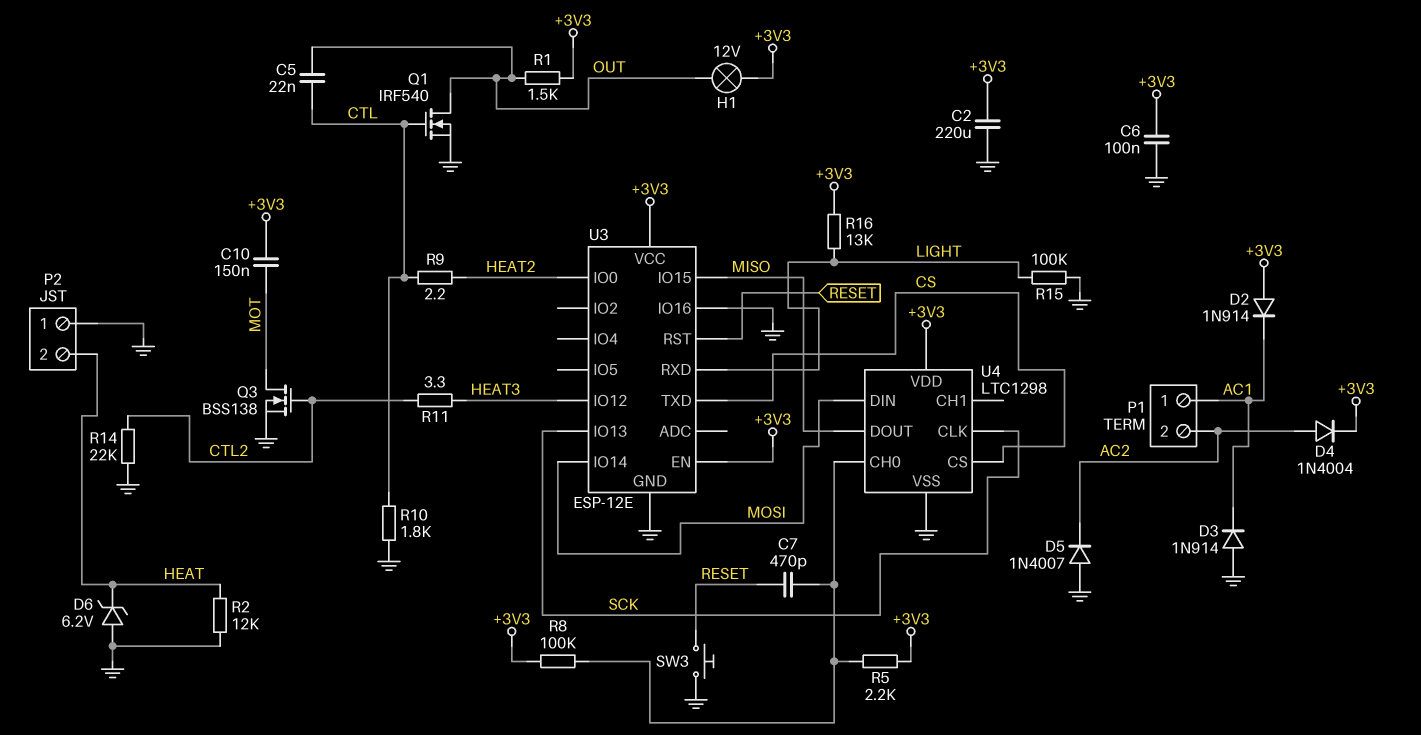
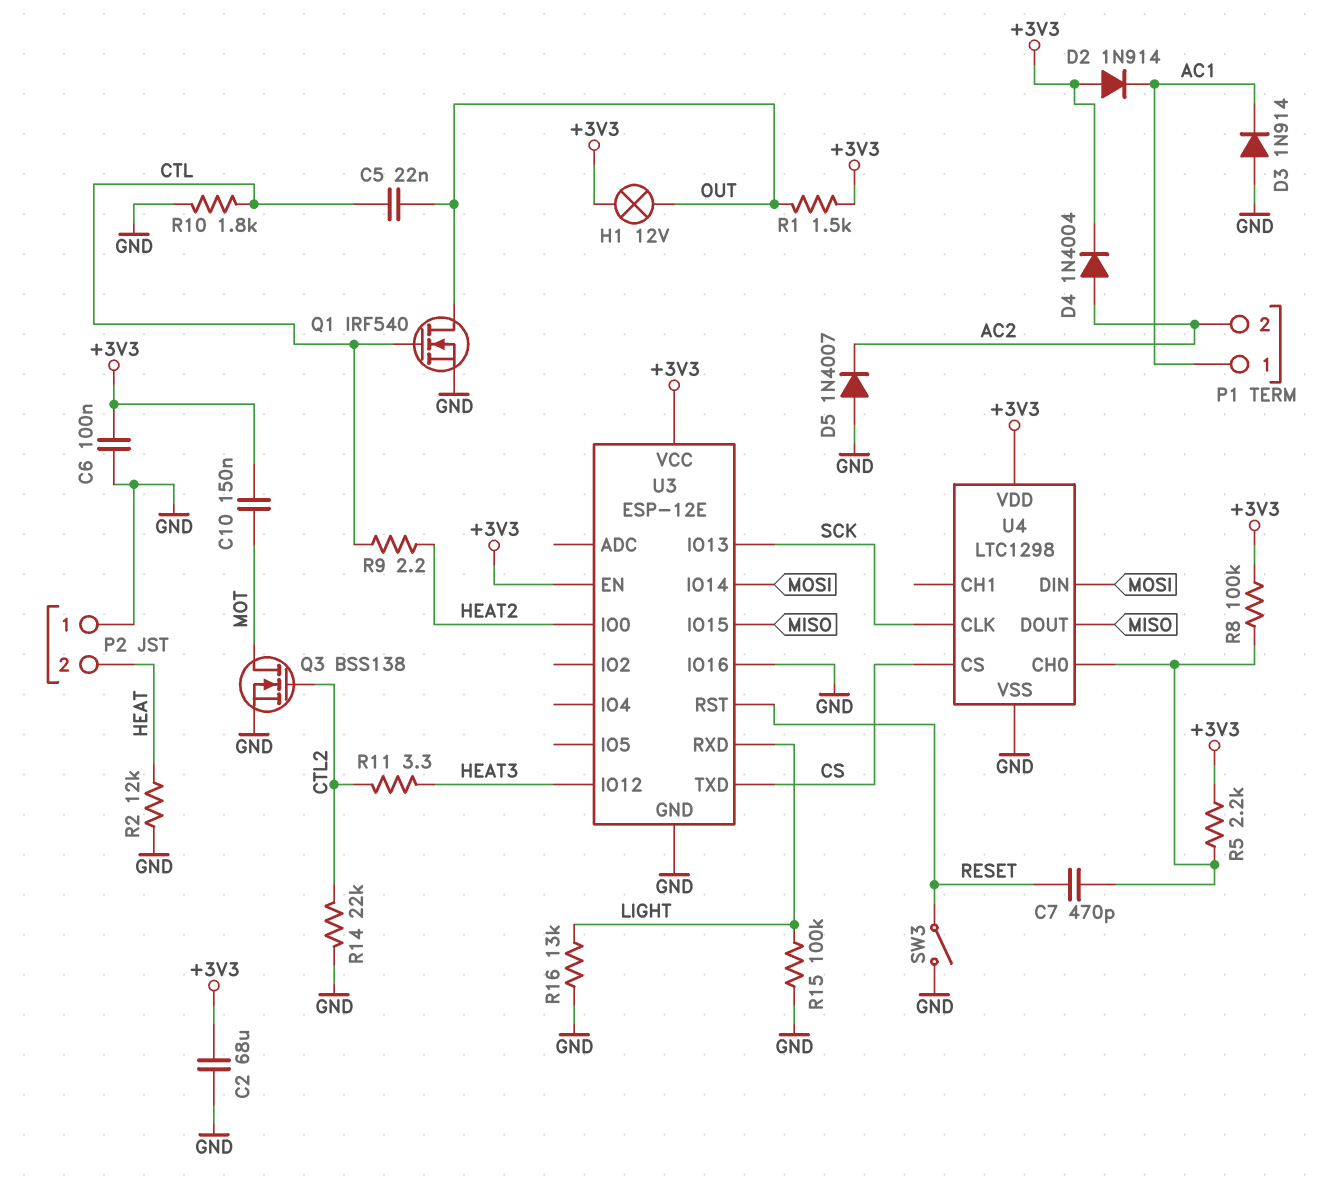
C2: 220uF (+3V3, GND) -> 68uF (+3V3, GND)
D6: zener 6.2V (A GND, K HEAT) -> none
R16: 13k (+3V3, LIGHT) -> 13k (GND, LIGHT)
SW3: button (GND, RESET) -> switch (GND, RESET)

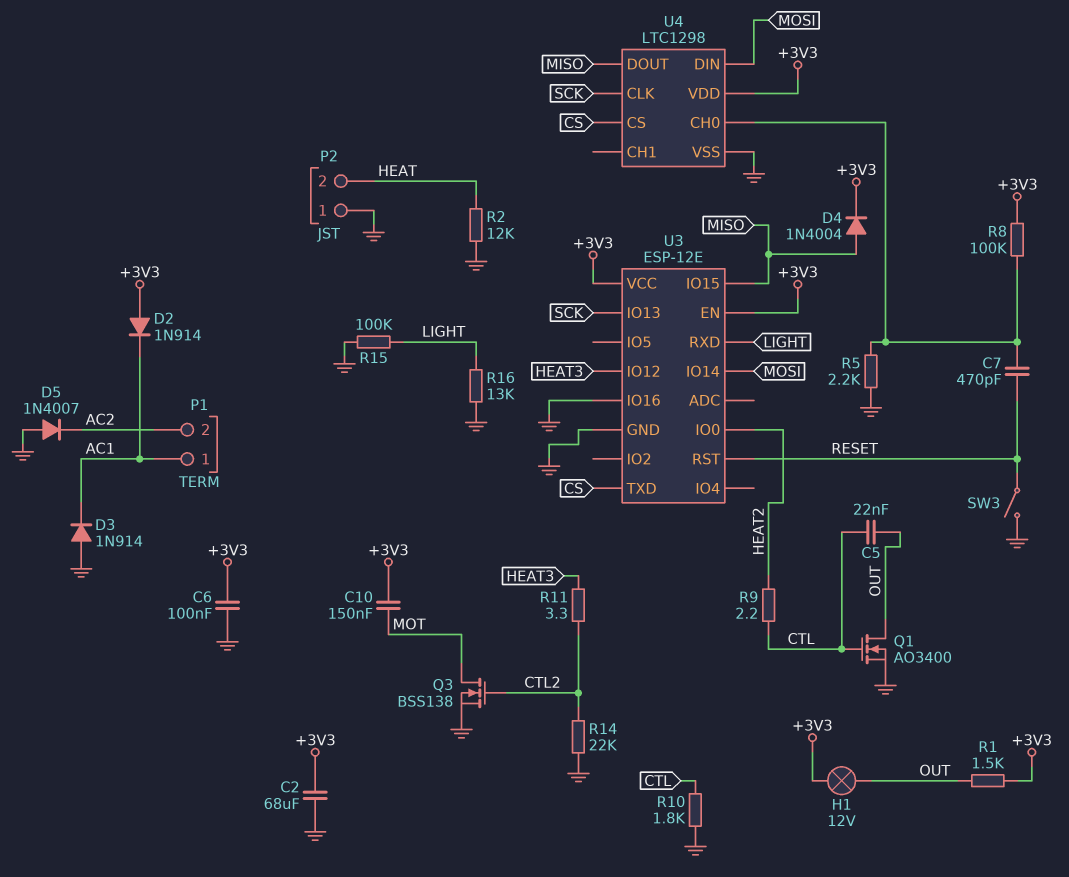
D4: diode 1N4004 (A AC2, K +3V3) -> diode 1N4004 (A MISO, K +3V3)
Q1: NMOS IRF540 (G CTL, D OUT, S GND) -> NMOS AO3400 (G CTL, D OUT, S GND)
R5: 2.2k (+3V3, U4/CH0) -> 2.2k (GND, U4/CH0)

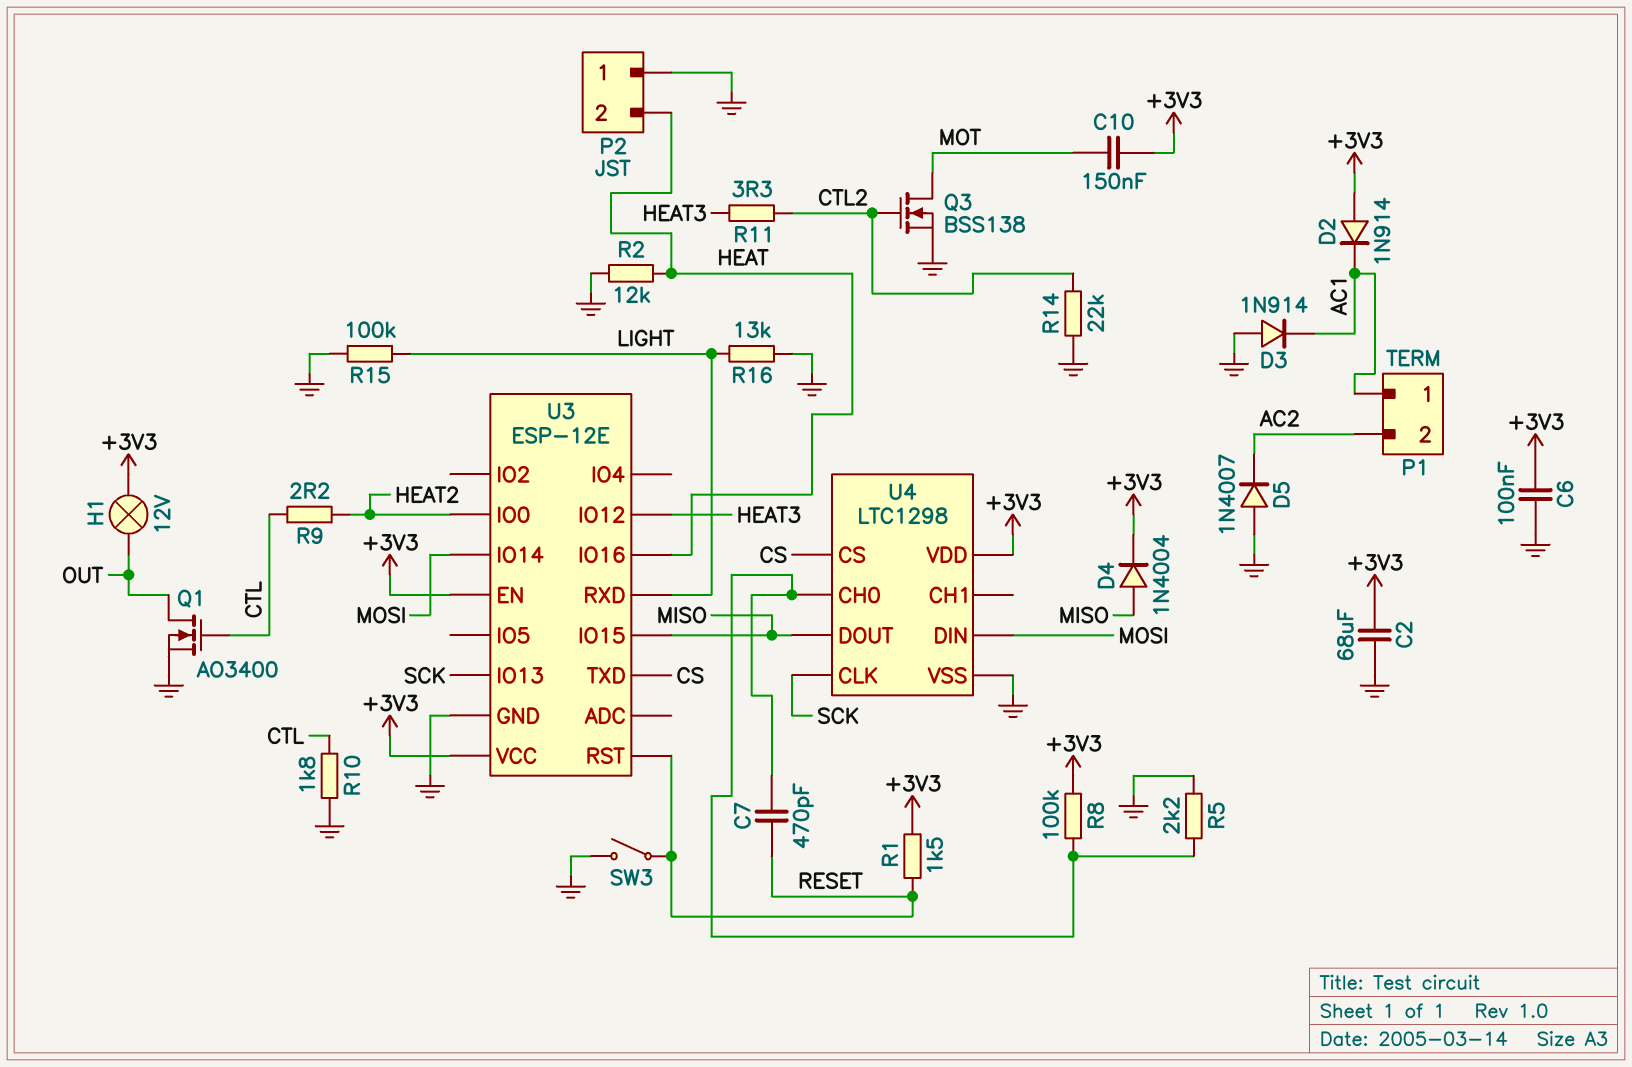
C5: 22nF (CTL, OUT) -> none
R1: 1.5k (+3V3, OUT) -> 1.5k (+3V3, RESET)
U3 pin IO16: GND -> HEAT

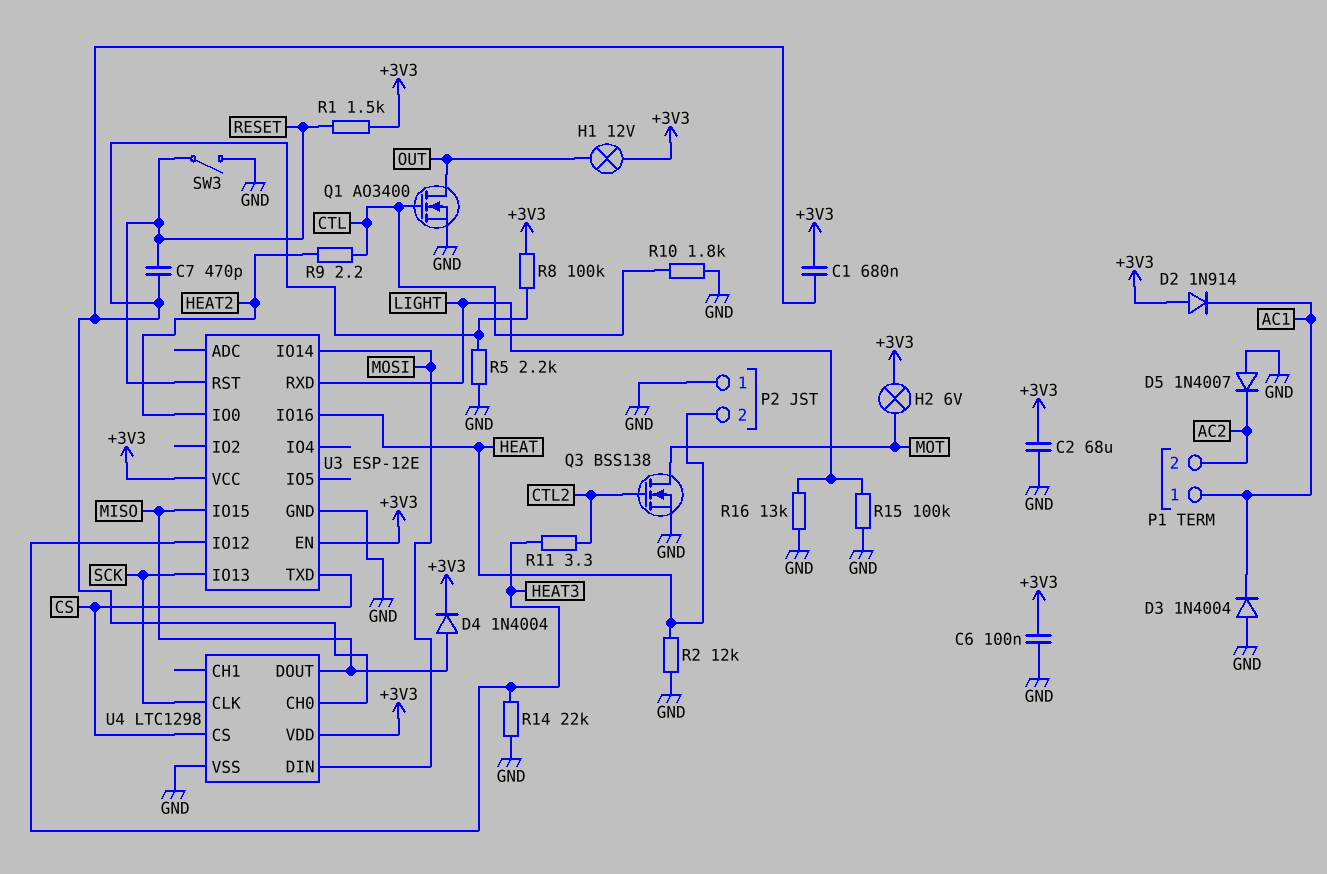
C1: none -> 680nF (+3V3, U4/CH0)
C10: 150nF (+3V3, MOT) -> none
D3: diode 1N914 (A GND, K AC1) -> diode 1N4004 (A GND, K AC1)
H2: none -> lamp 6V (+3V3, MOT)
R14: 22k (CTL2, GND) -> 22k (GND, HEAT3)

